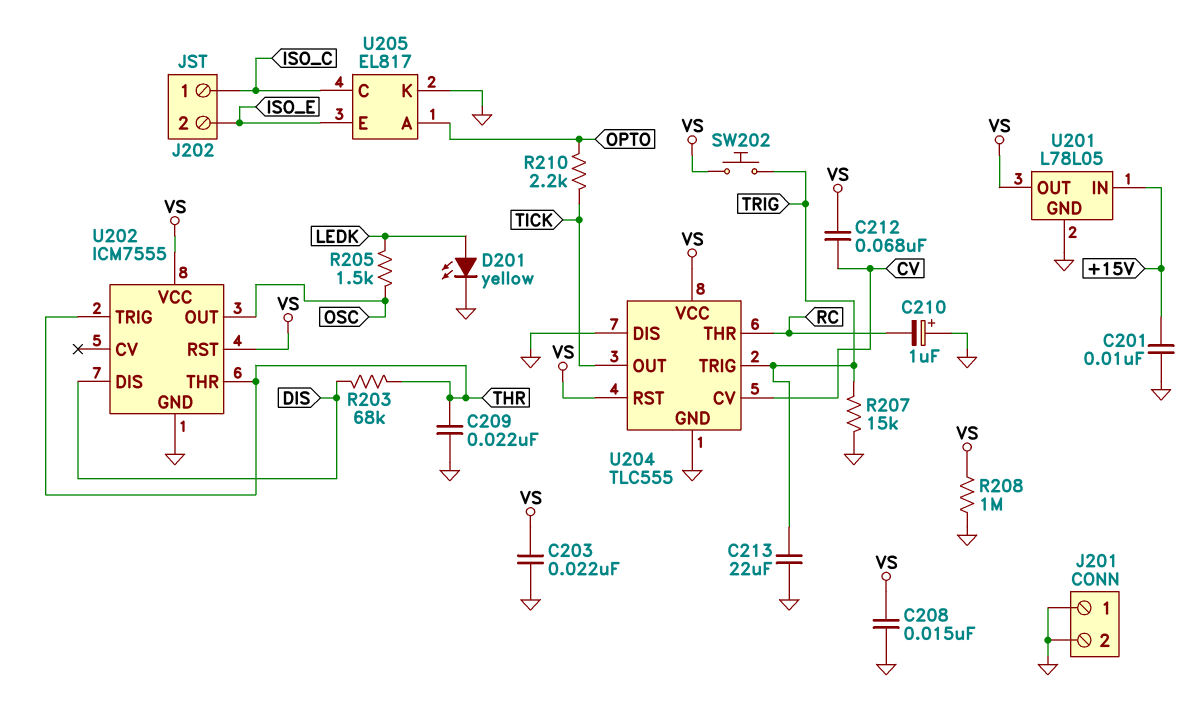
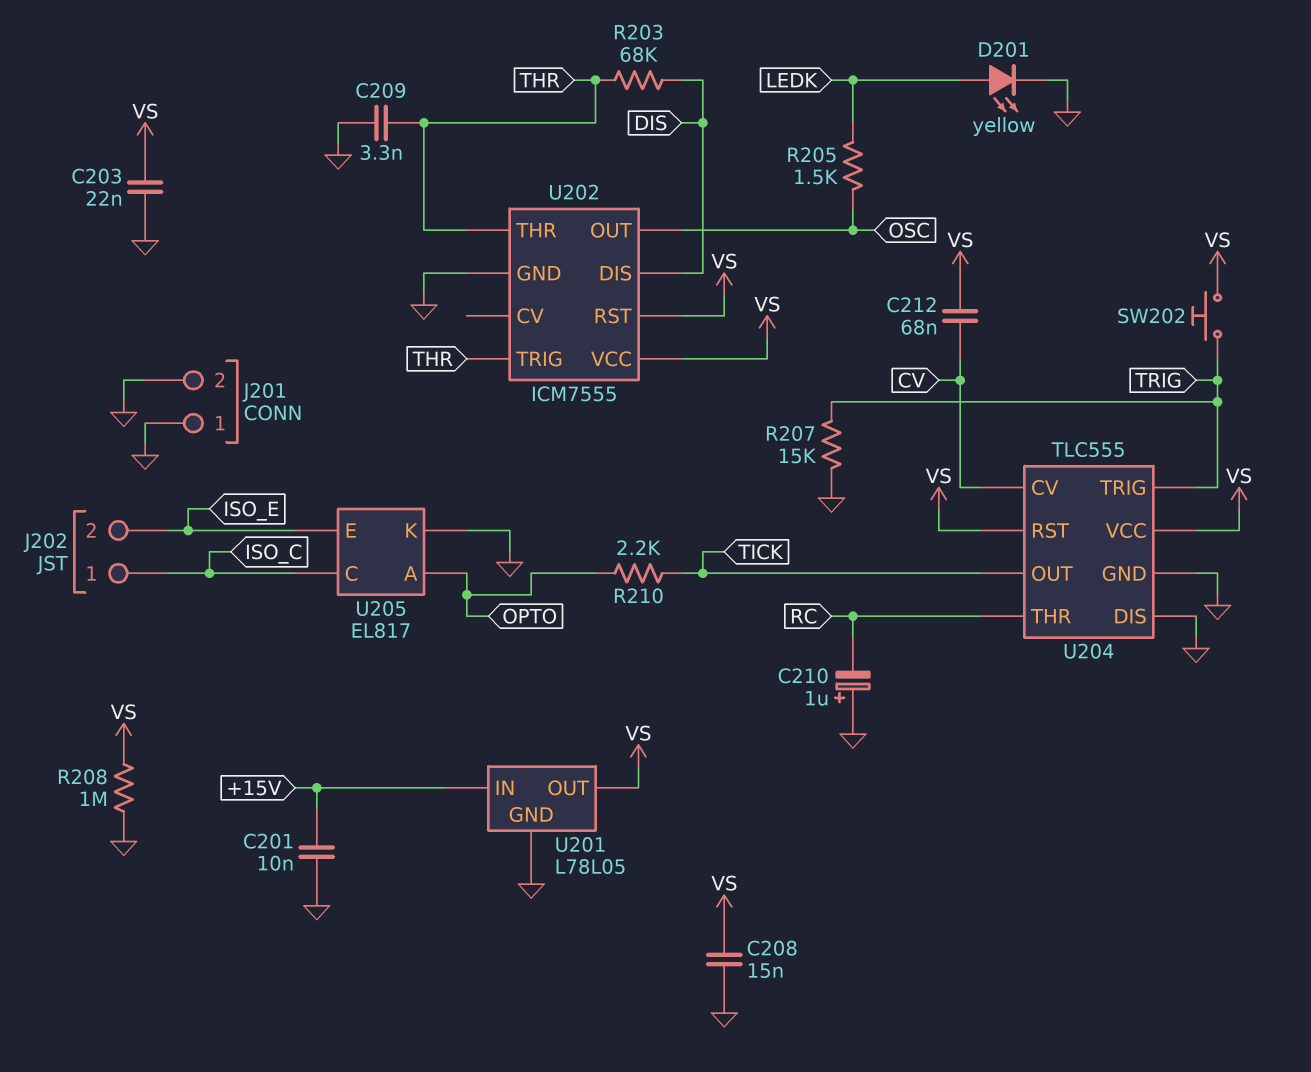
C209: 22nF (GND, THR) -> 3.3nF (GND, THR)
C213: 22uF (GND, TRIG) -> none

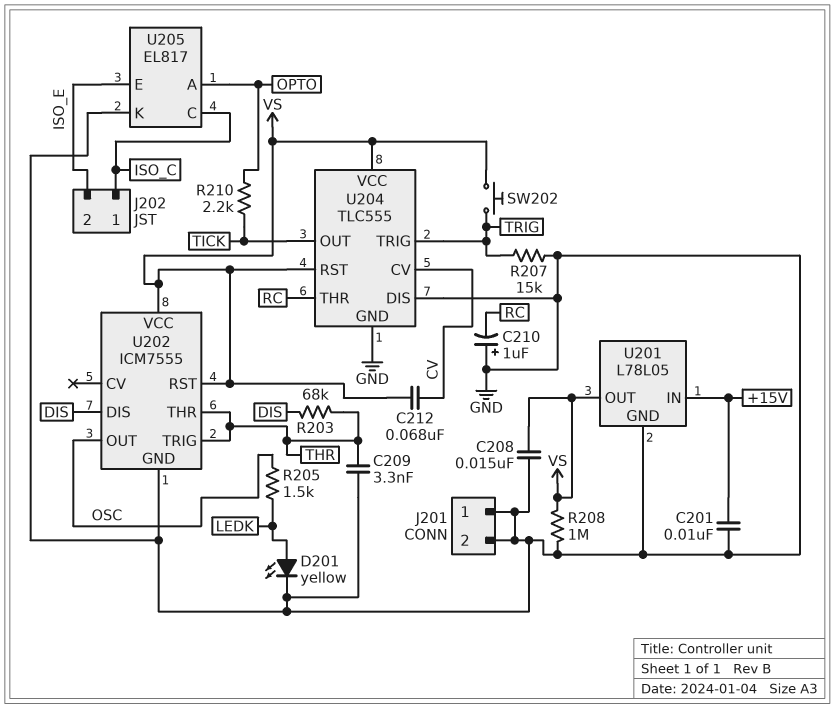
C203: 22nF (GND, VS) -> none

